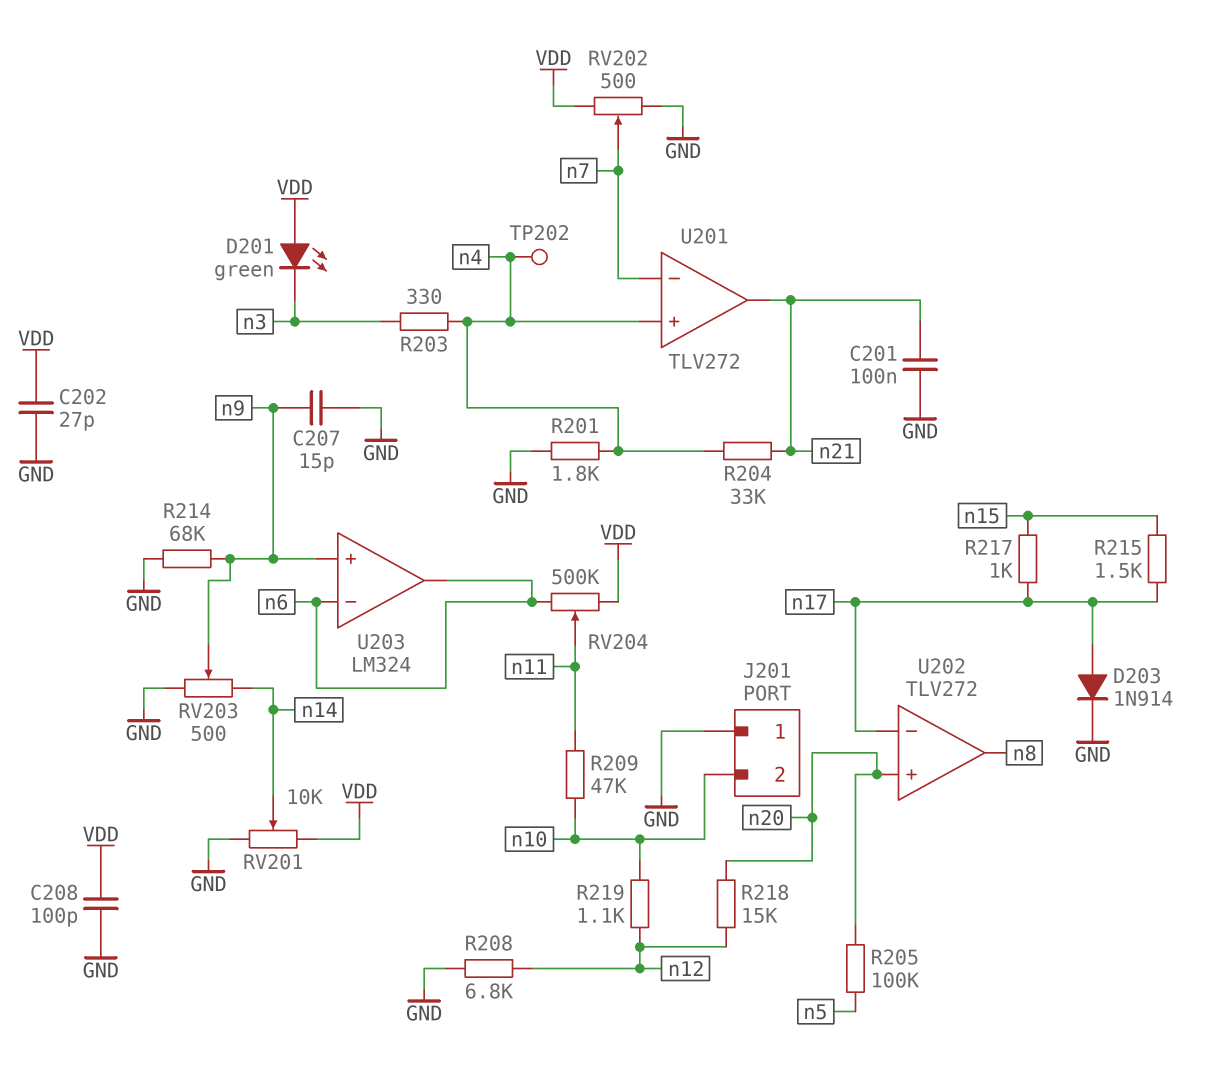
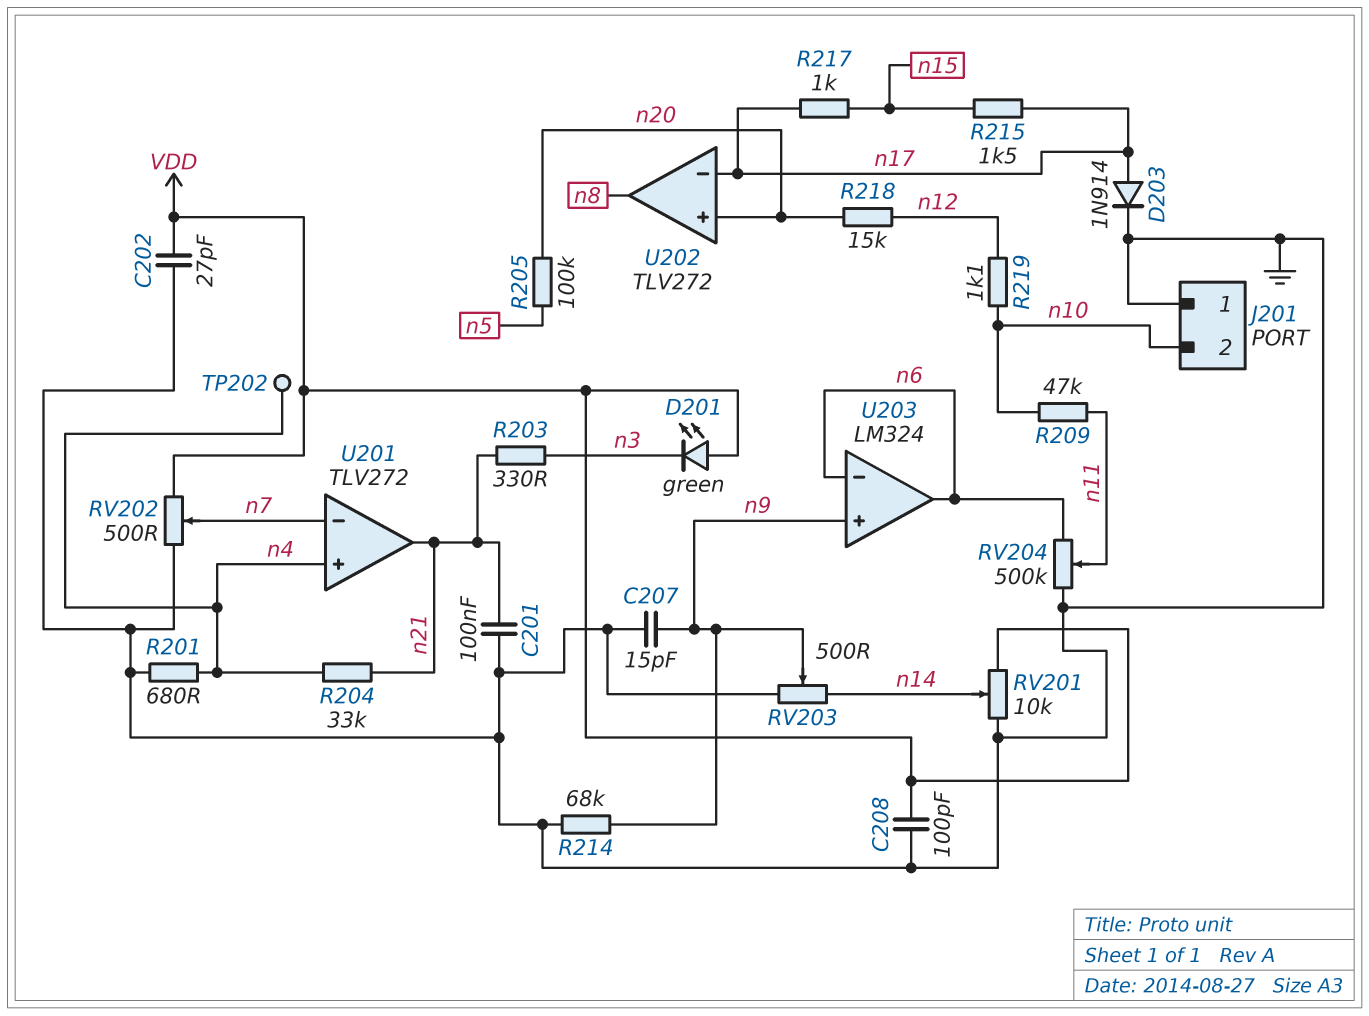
R201: 1.8k (GND, n4) -> 680 (GND, n4)
R203: 330 (n3, n4) -> 330 (n3, n21)
R208: 6.8k (GND, n12) -> none
RV204: 500k (VDD, n6, wiper n11) -> 500k (GND, n6, wiper n11)

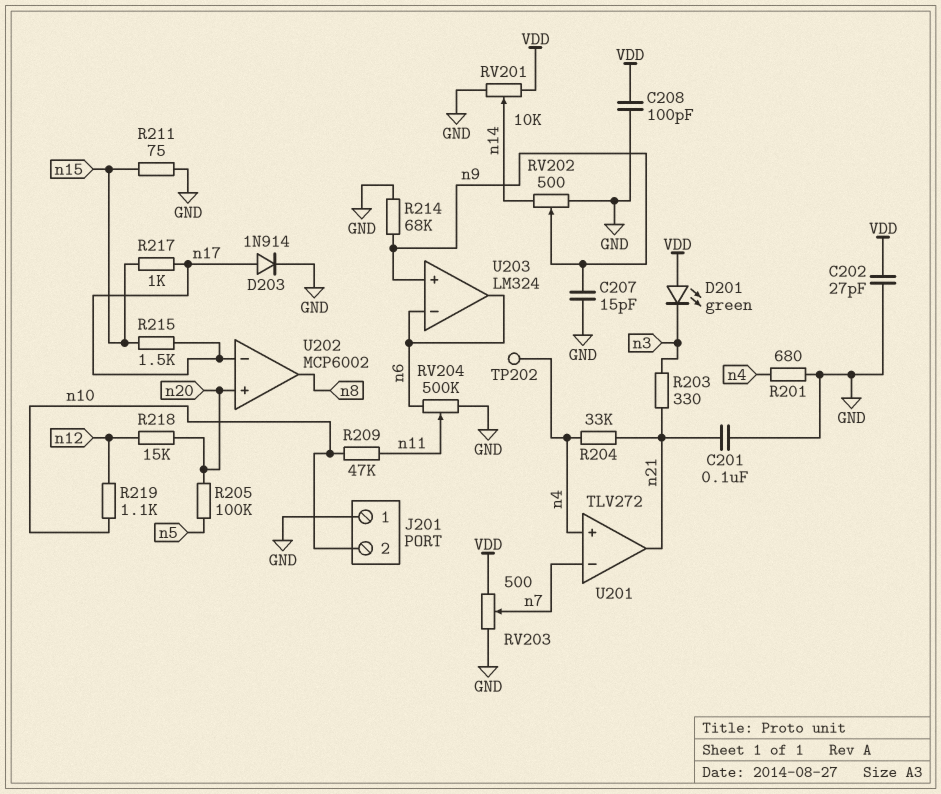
R211: none -> 75 (GND, n15)
RV202: 500 (GND, VDD, wiper n7) -> 500 (GND, n14, wiper n9)
RV203: 500 (GND, n14, wiper n9) -> 500 (GND, VDD, wiper n7)
U202: TLV272 -> MCP6002

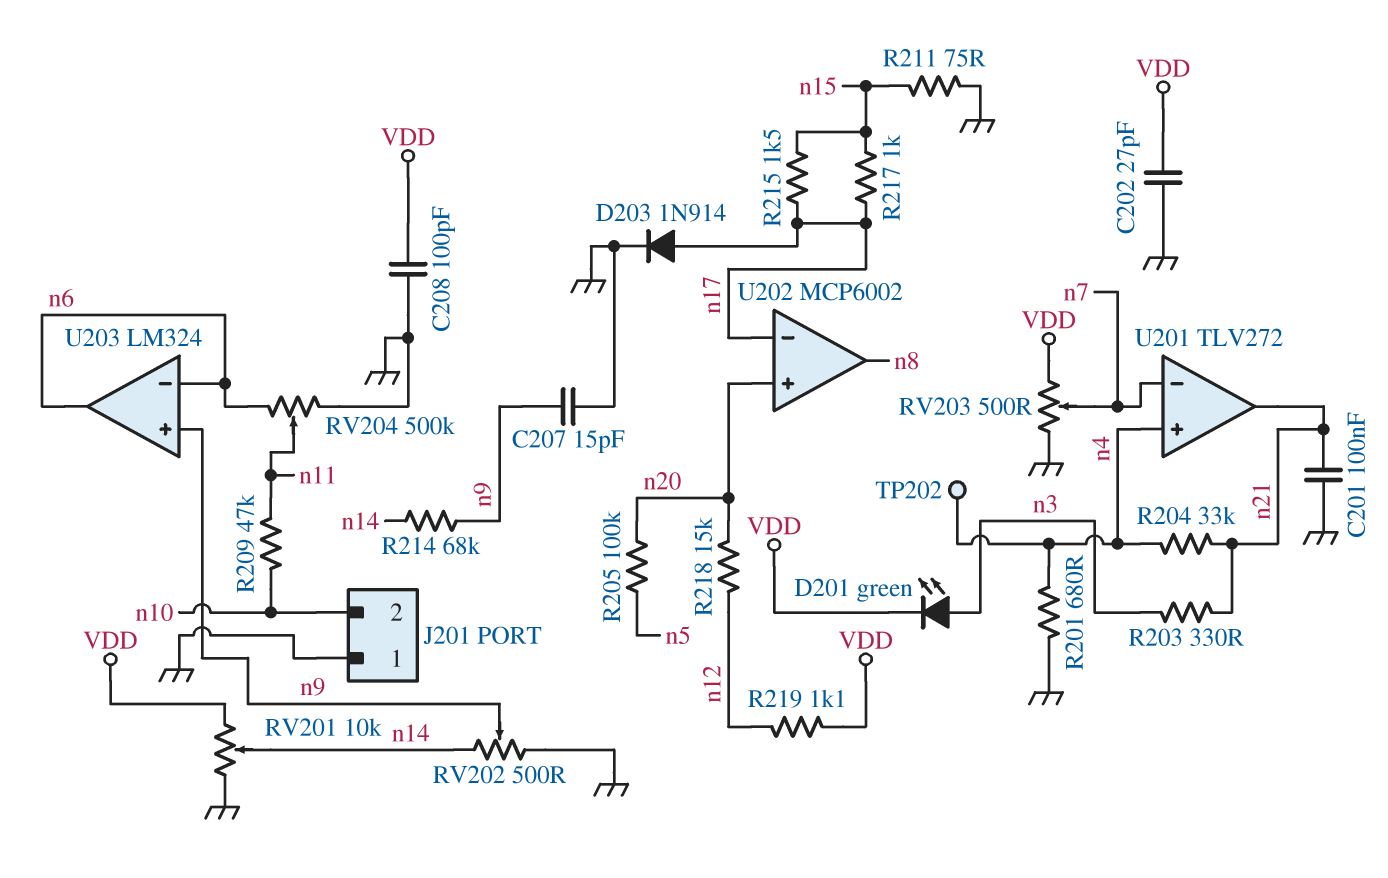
D201: LED green (A VDD, K n3) -> LED green (A n3, K VDD)
R214: 68k (GND, n9) -> 68k (n9, n14)
R219: 1.1k (n10, n12) -> 1.1k (VDD, n12)

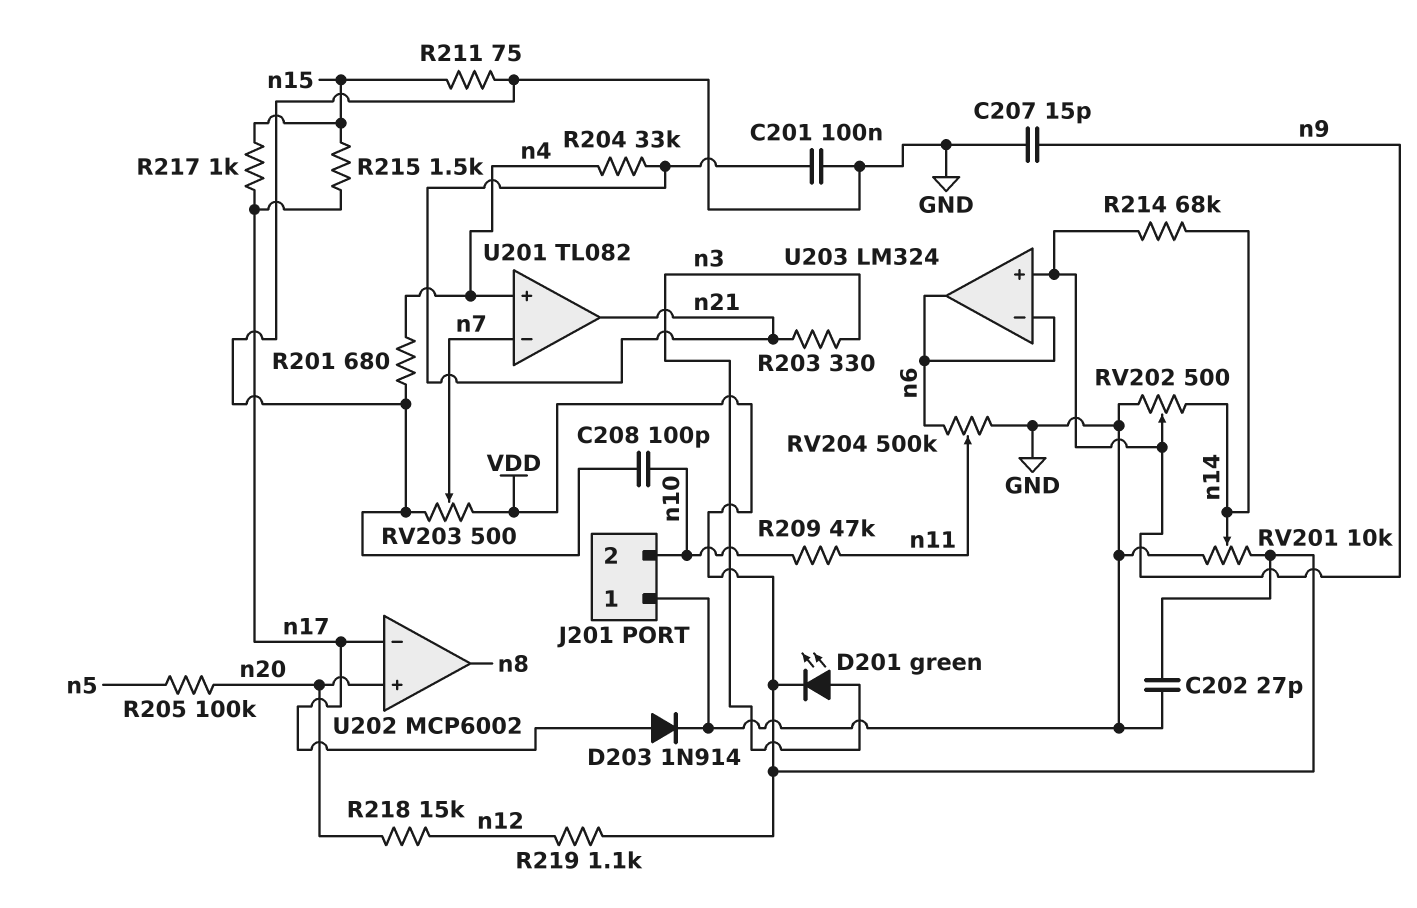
C208: 100pF (GND, VDD) -> 100pF (GND, n10)
TP202: test point (n4) -> none
U201: TLV272 -> TL082

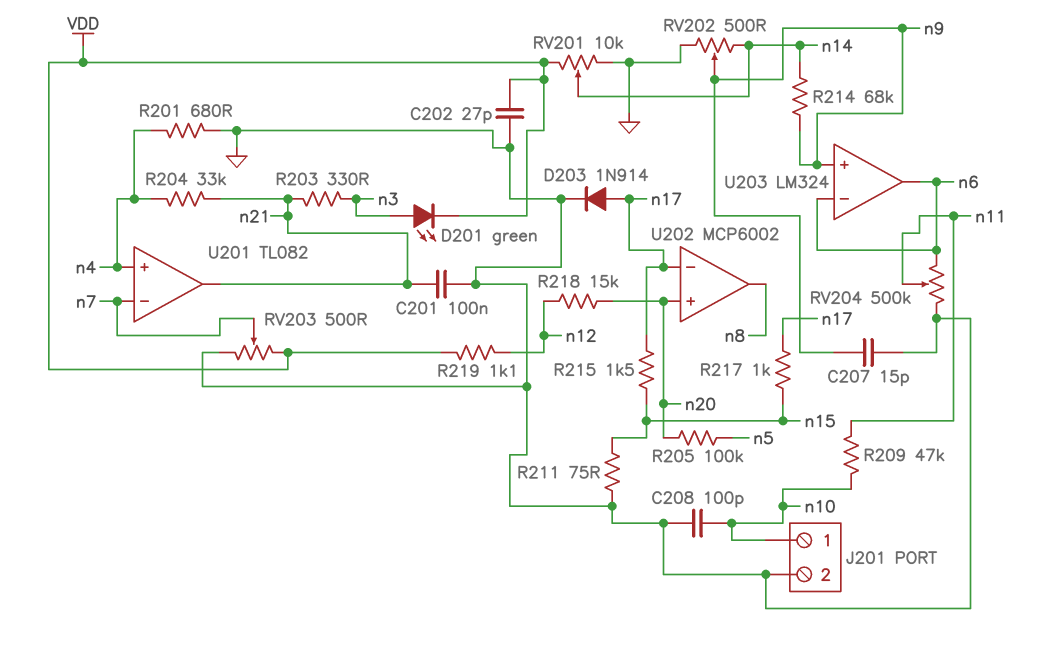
J201 pin 1: GND -> n10
J201 pin 2: n10 -> GND

